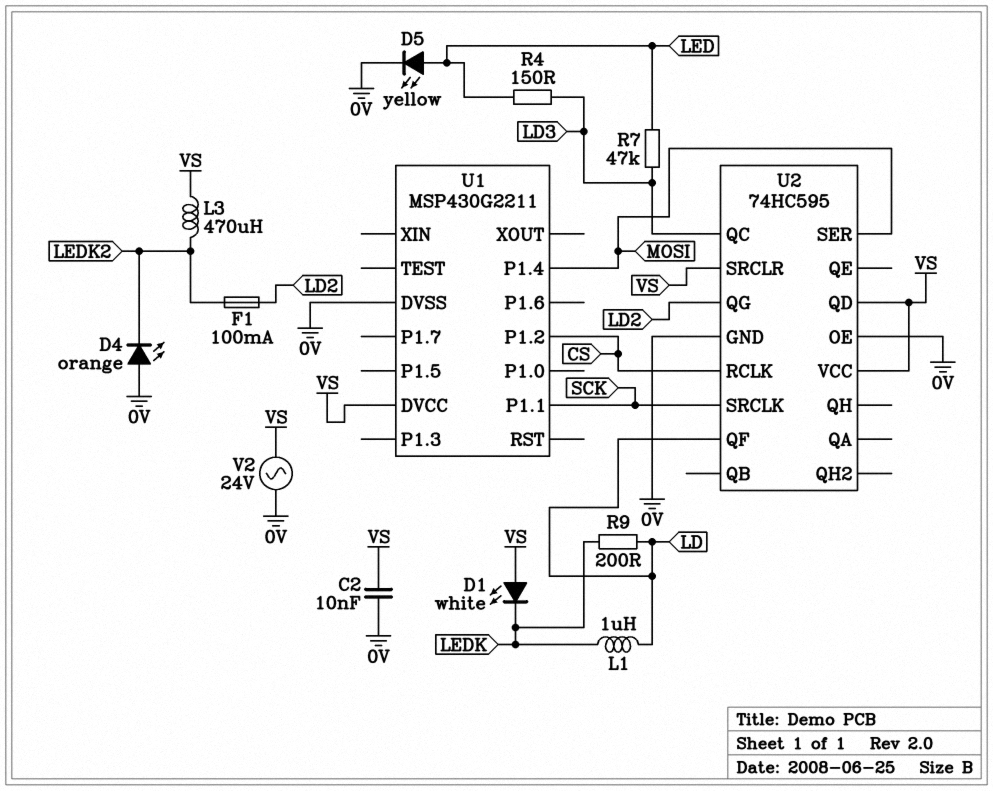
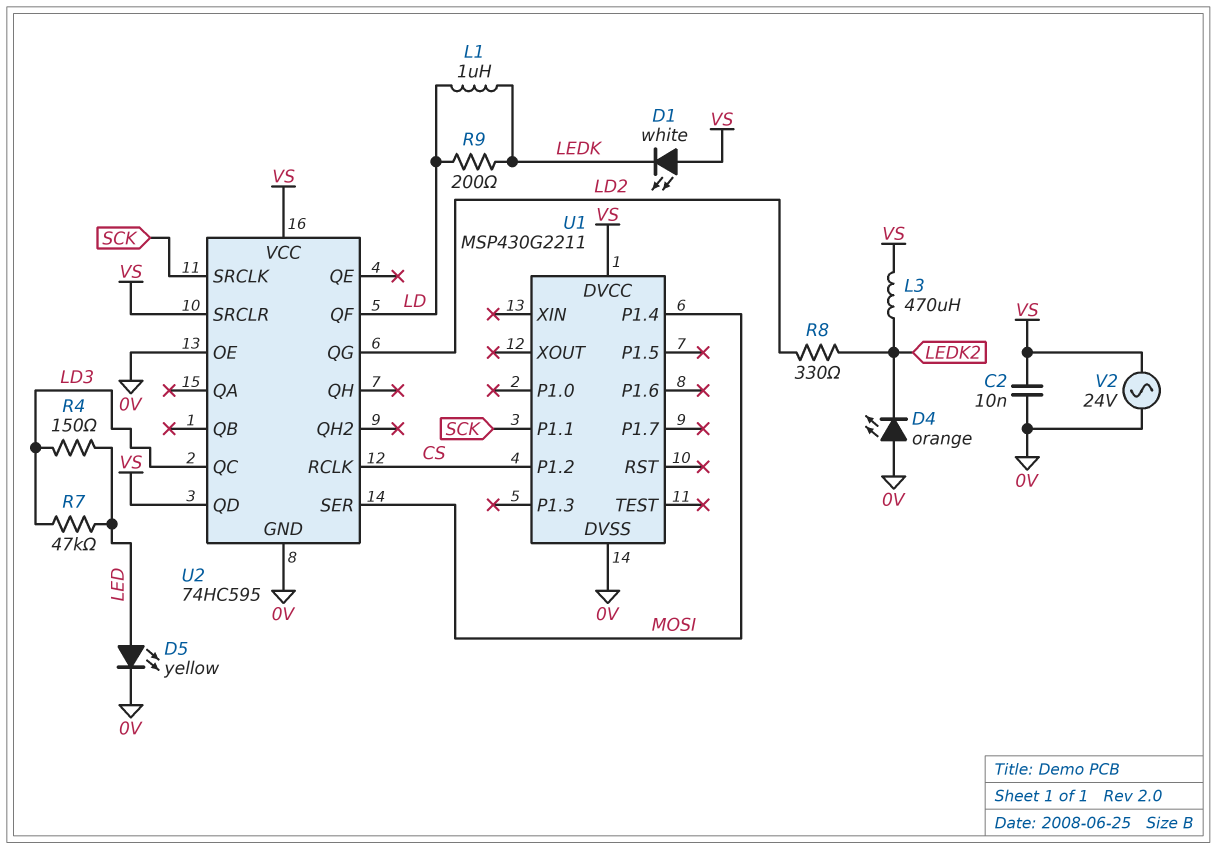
F1: 100mA (LD2, LEDK2) -> none
R8: none -> 330 (LD2, LEDK2)

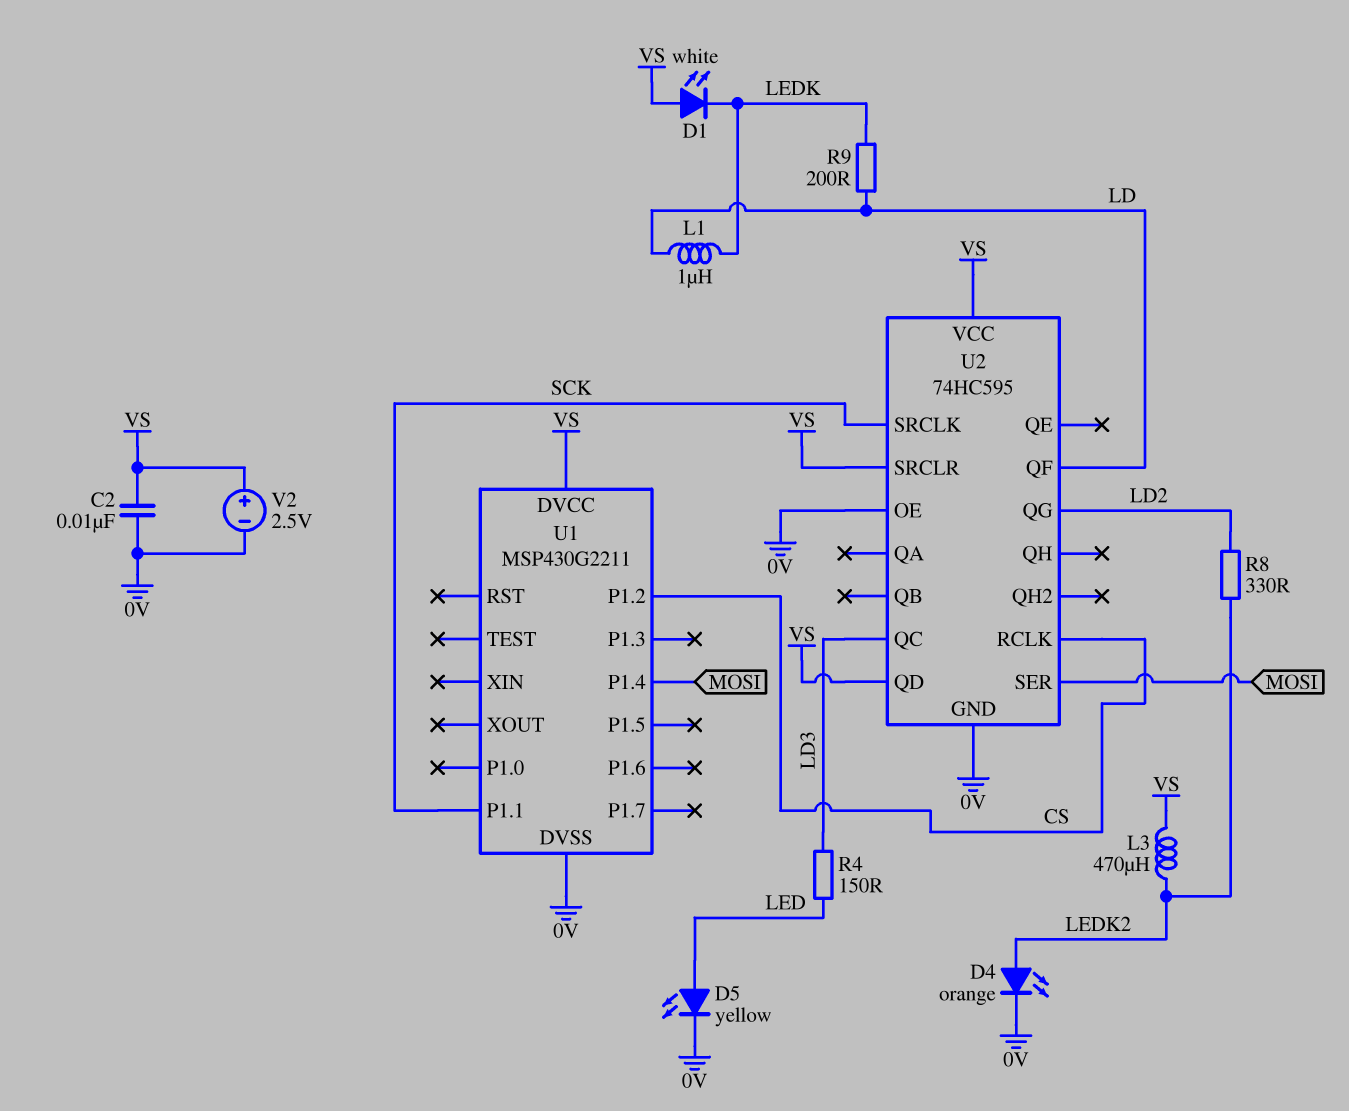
D4: LED orange (A 0V, K LEDK2) -> LED orange (A LEDK2, K 0V)
R7: 47k (LD3, LED) -> none
V2: AC 24V (0V, VS) -> 2.5V (plus VS, minus 0V)

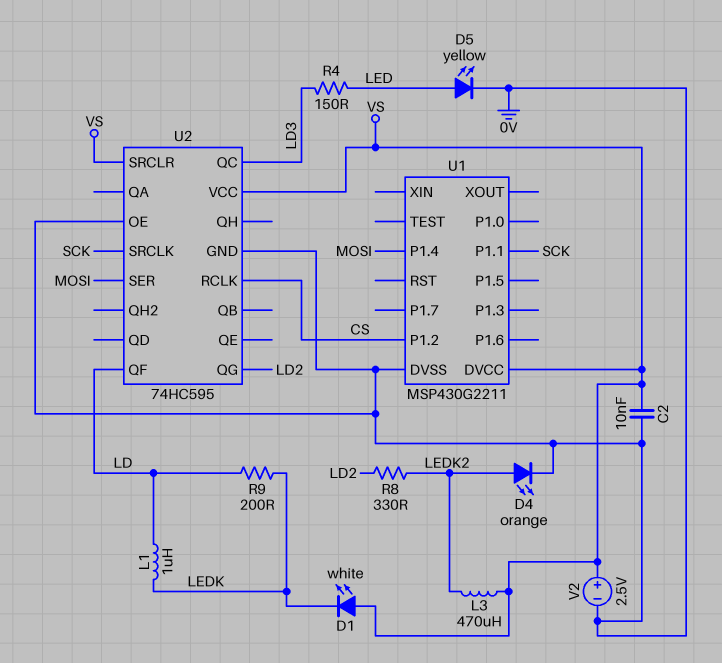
U2 pin QD: VS -> none

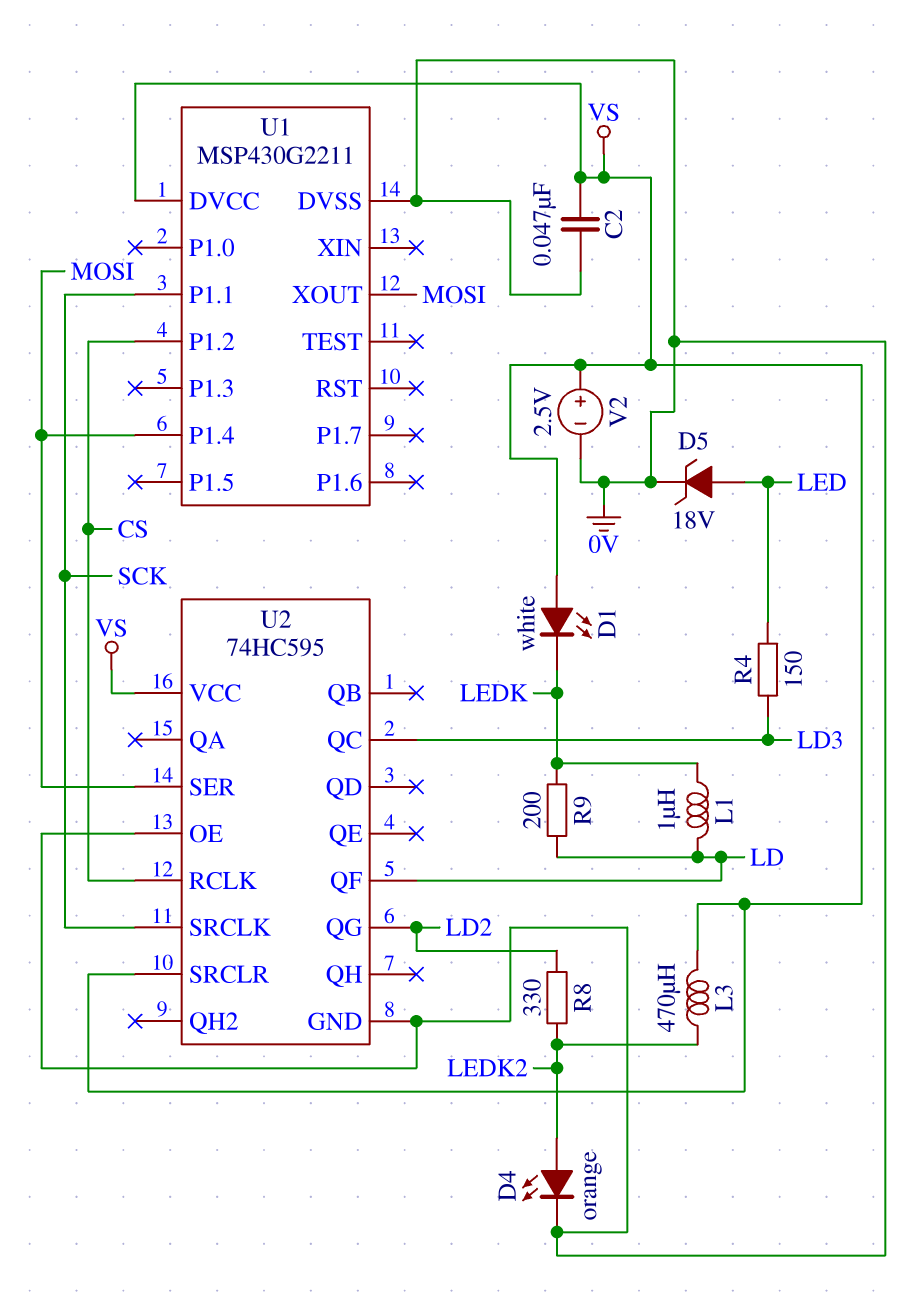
C2: 10nF (0V, VS) -> 47nF (0V, VS)
D5: LED yellow (A LED, K 0V) -> zener 18V (A LED, K 0V)
U1 pin XOUT: none -> MOSI

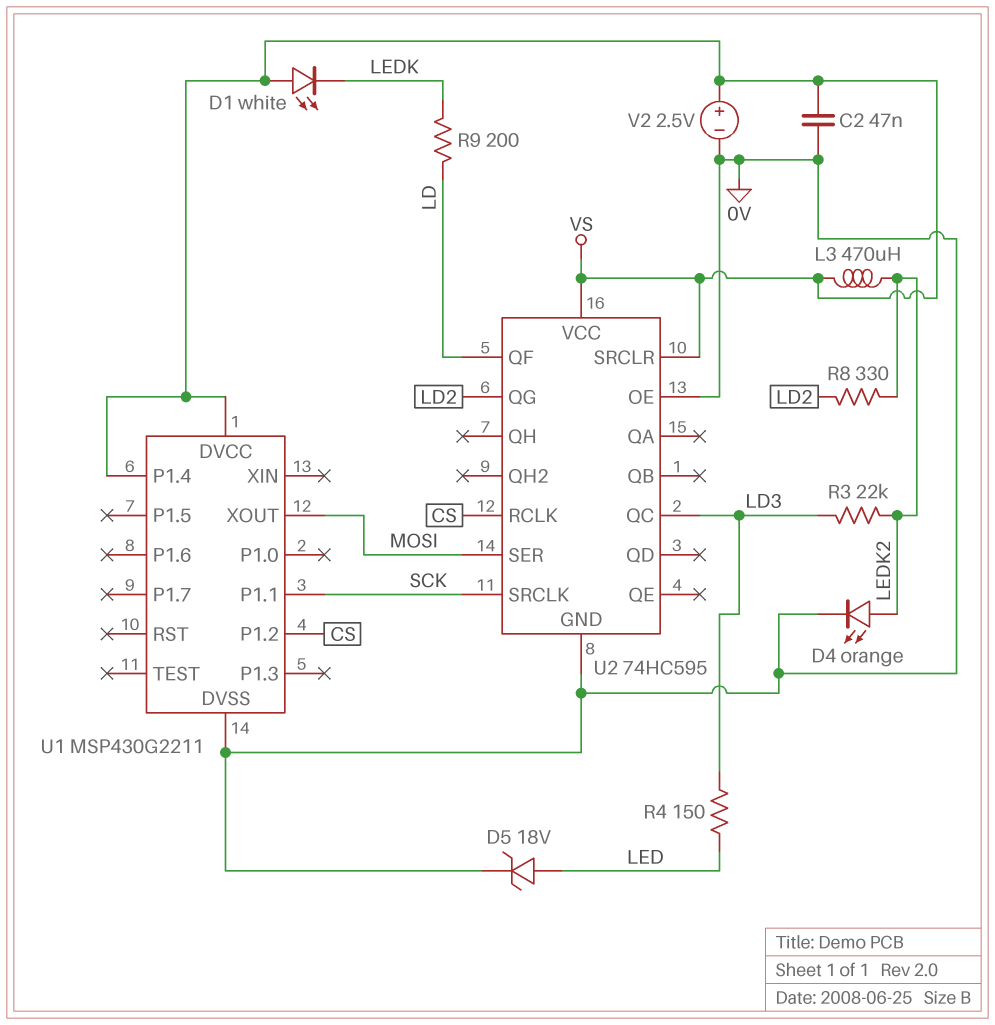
L1: 1uH (LD, LEDK) -> none
R3: none -> 22k (LD3, LEDK2)
U1 pin P1.4: MOSI -> VS

